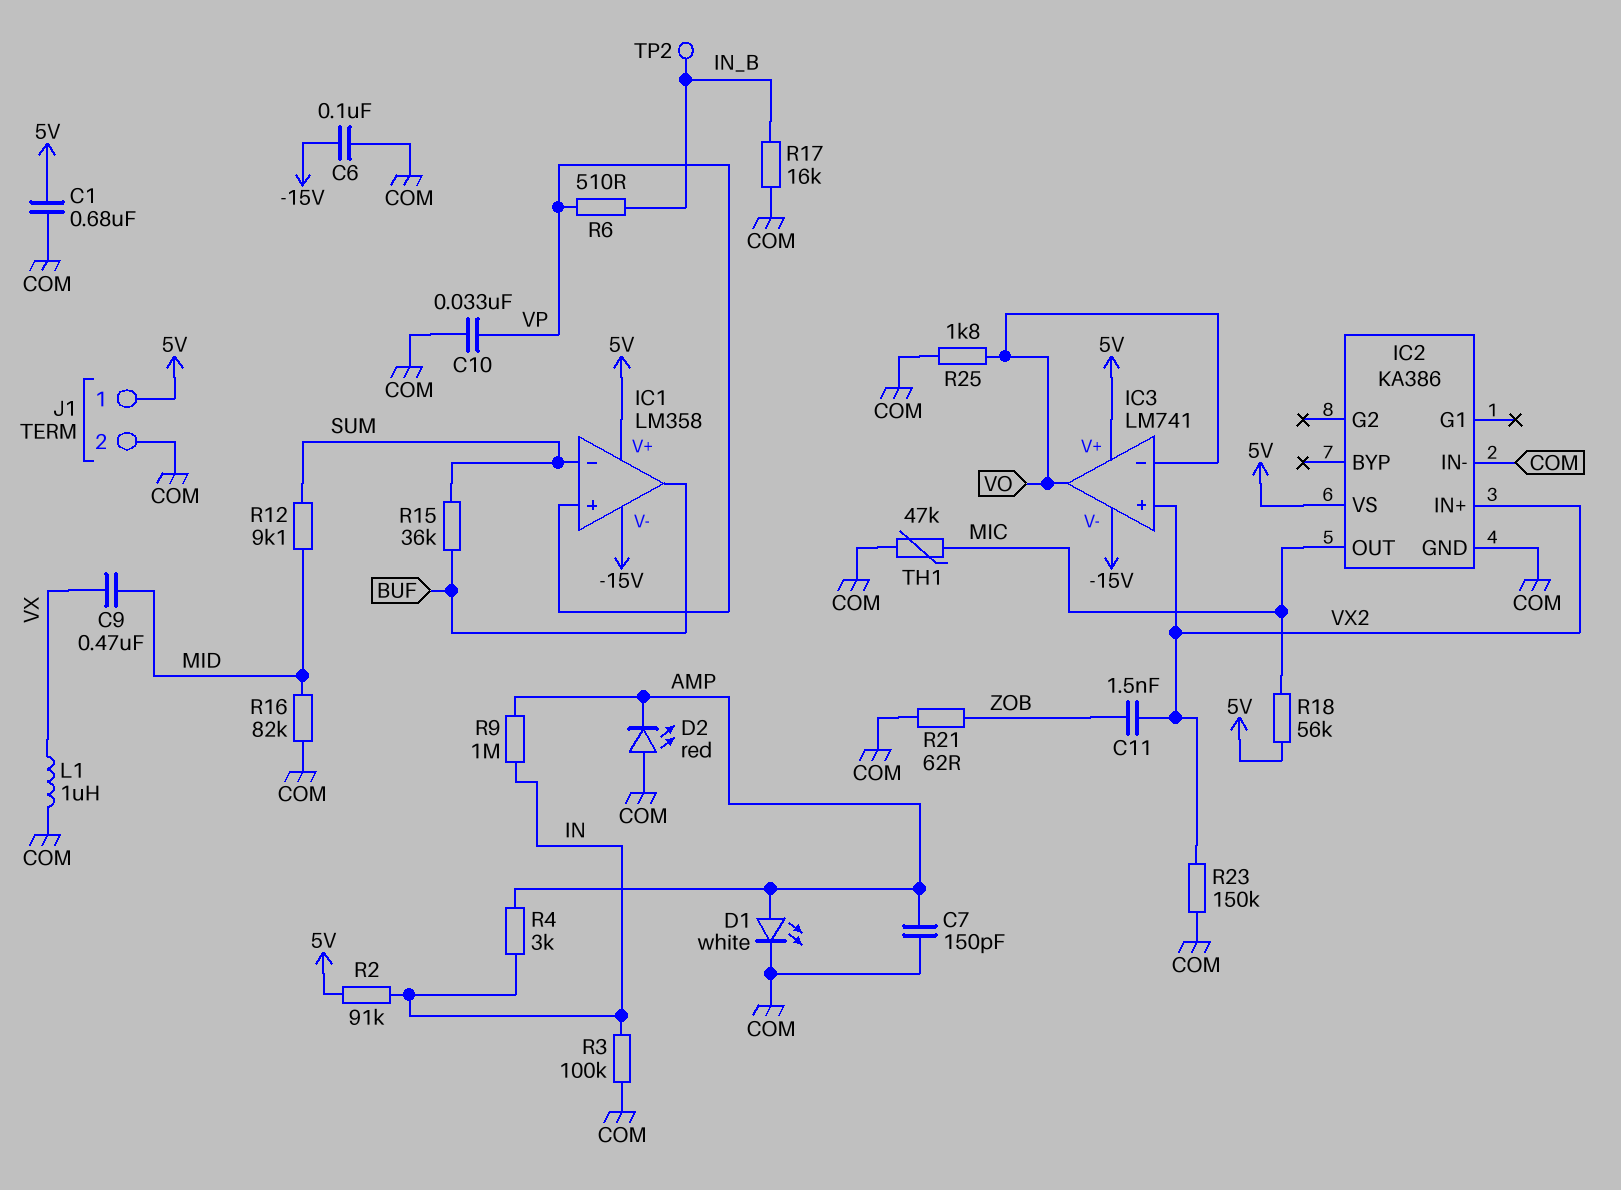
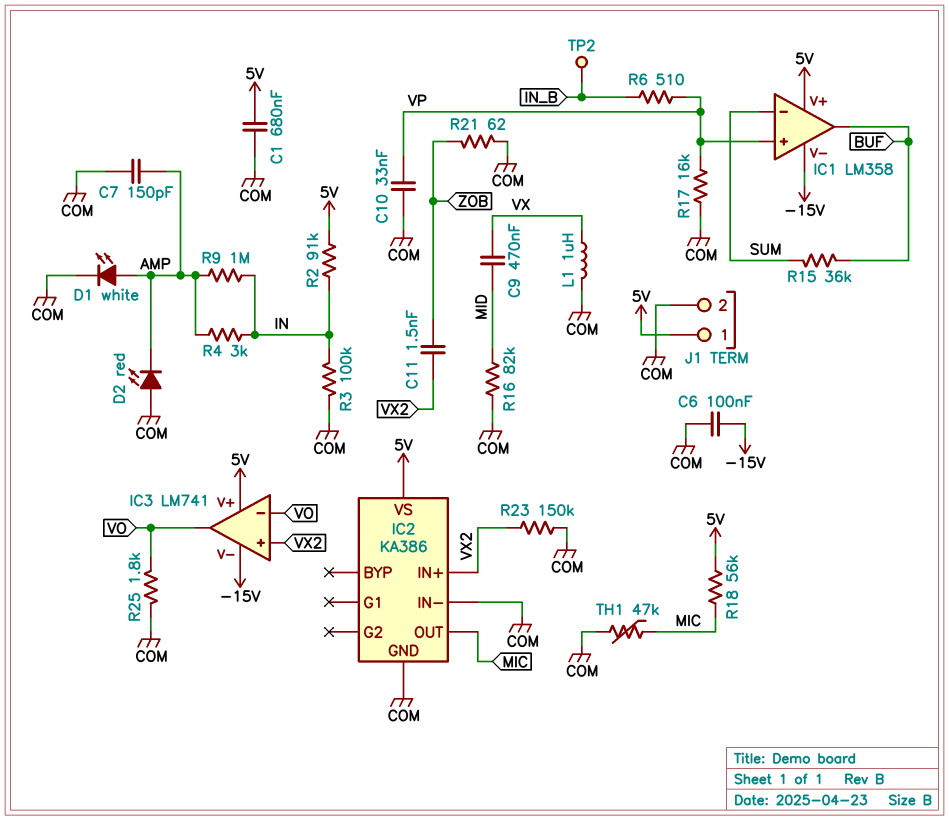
R12: 9.1k (MID, SUM) -> none
R17: 16k (COM, IN_B) -> 16k (COM, VP)

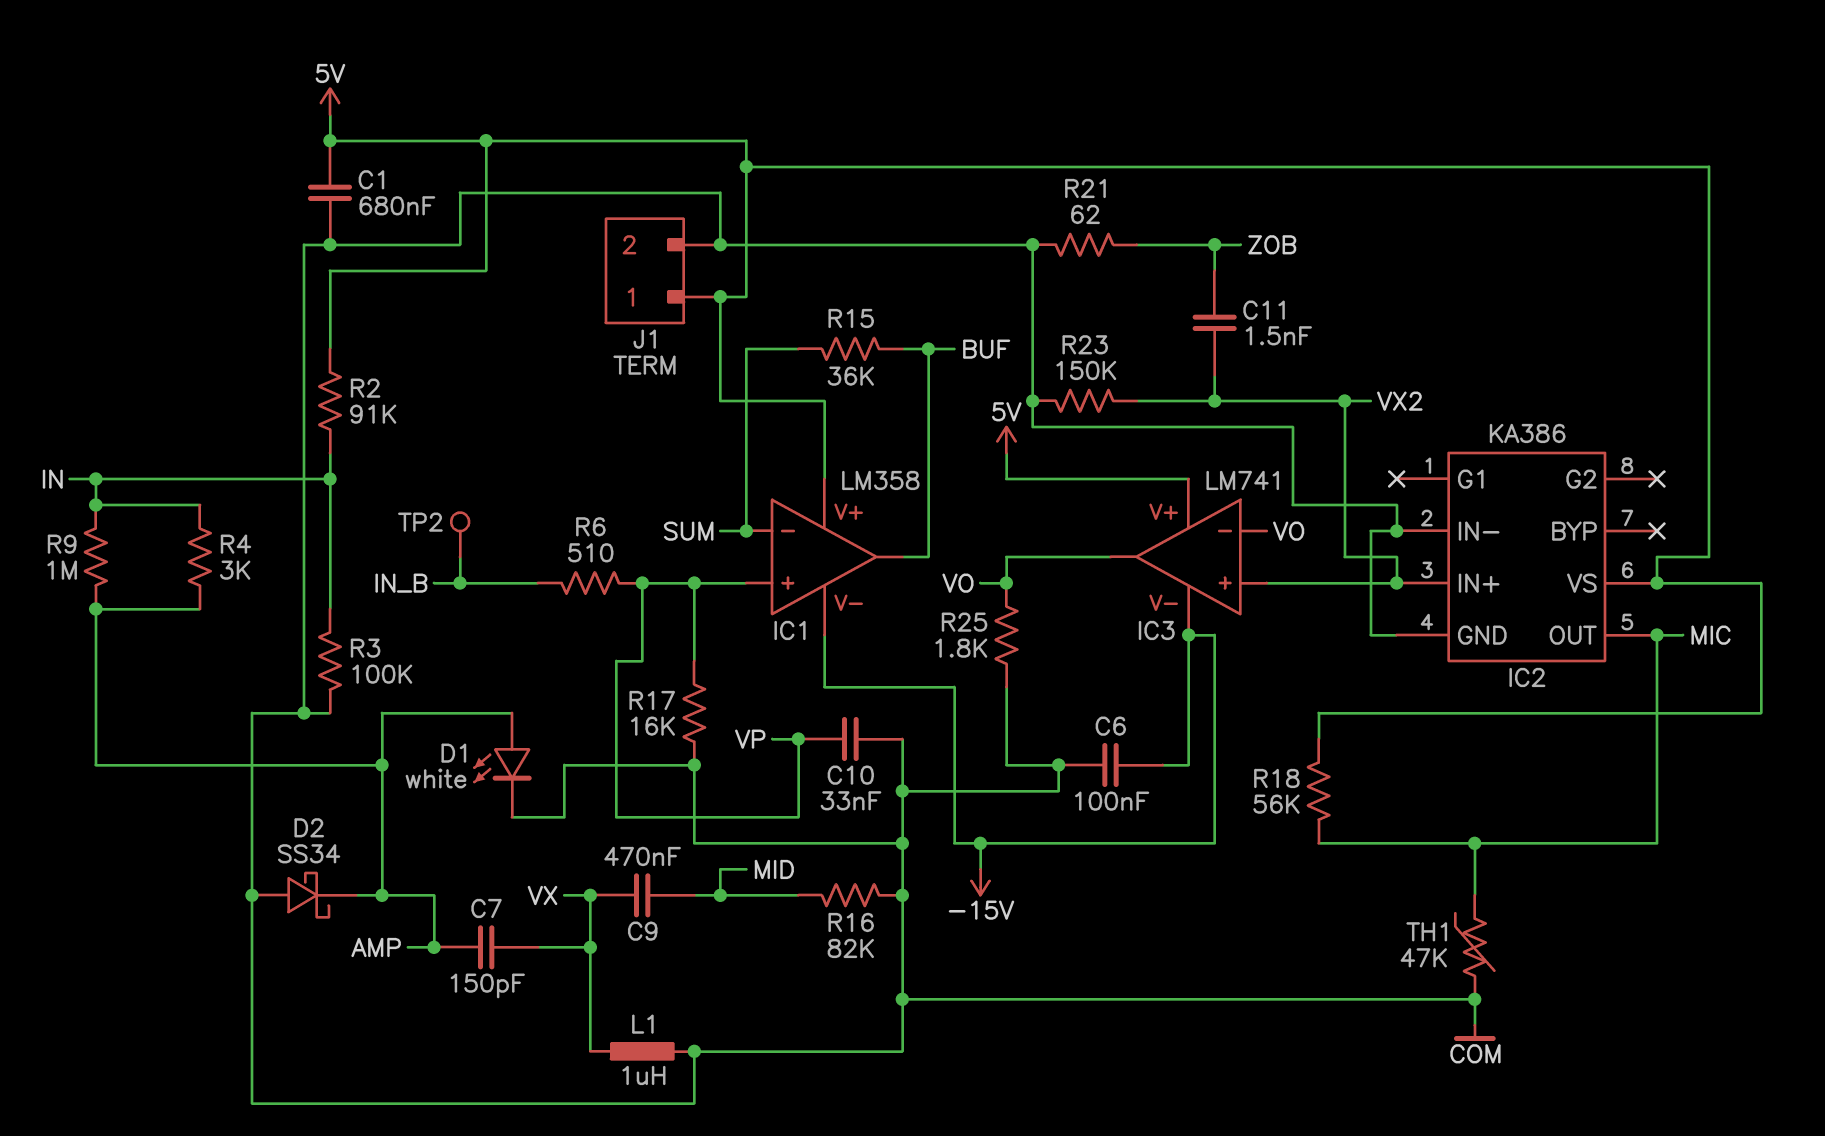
C7: 150pF (AMP, COM) -> 150pF (AMP, VX)
D2: LED red (A COM, K AMP) -> schottky SS34 (A COM, K AMP)

